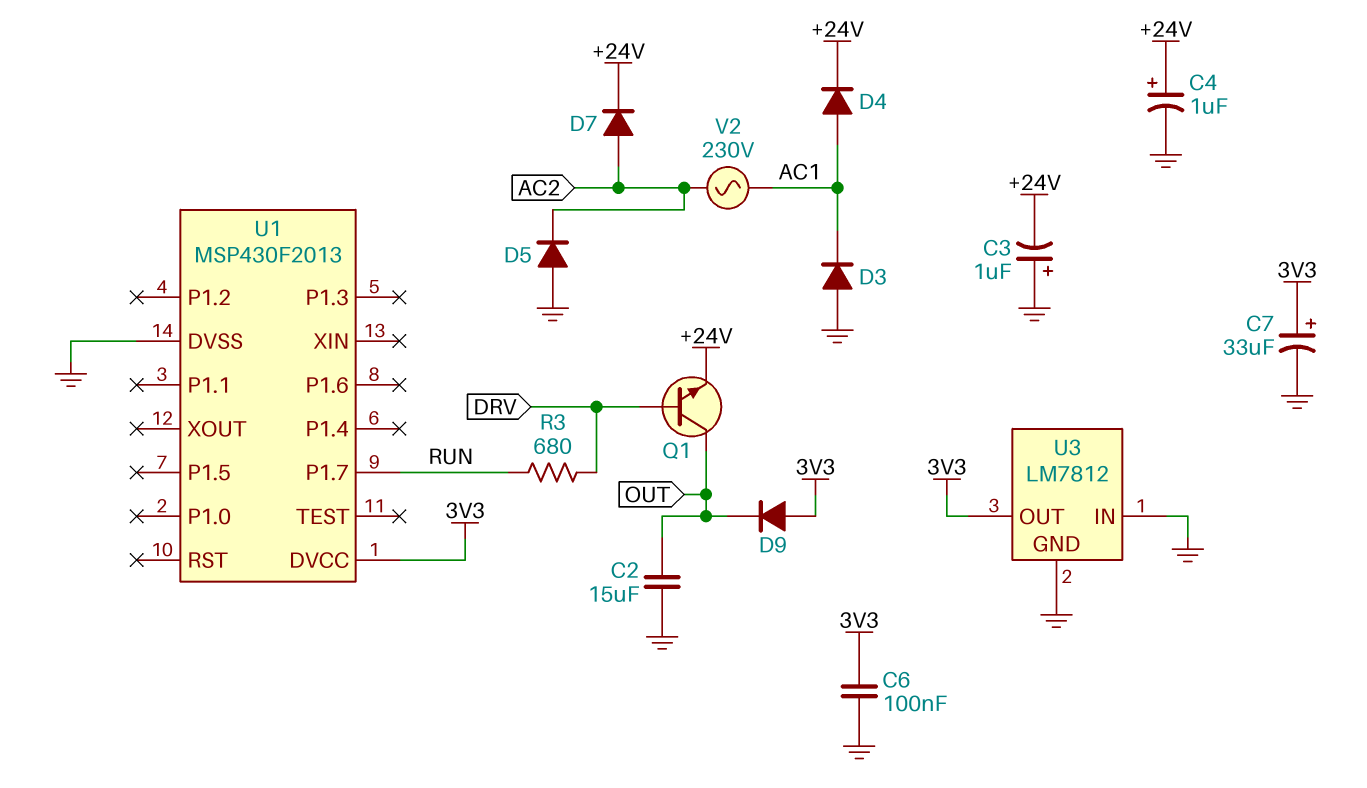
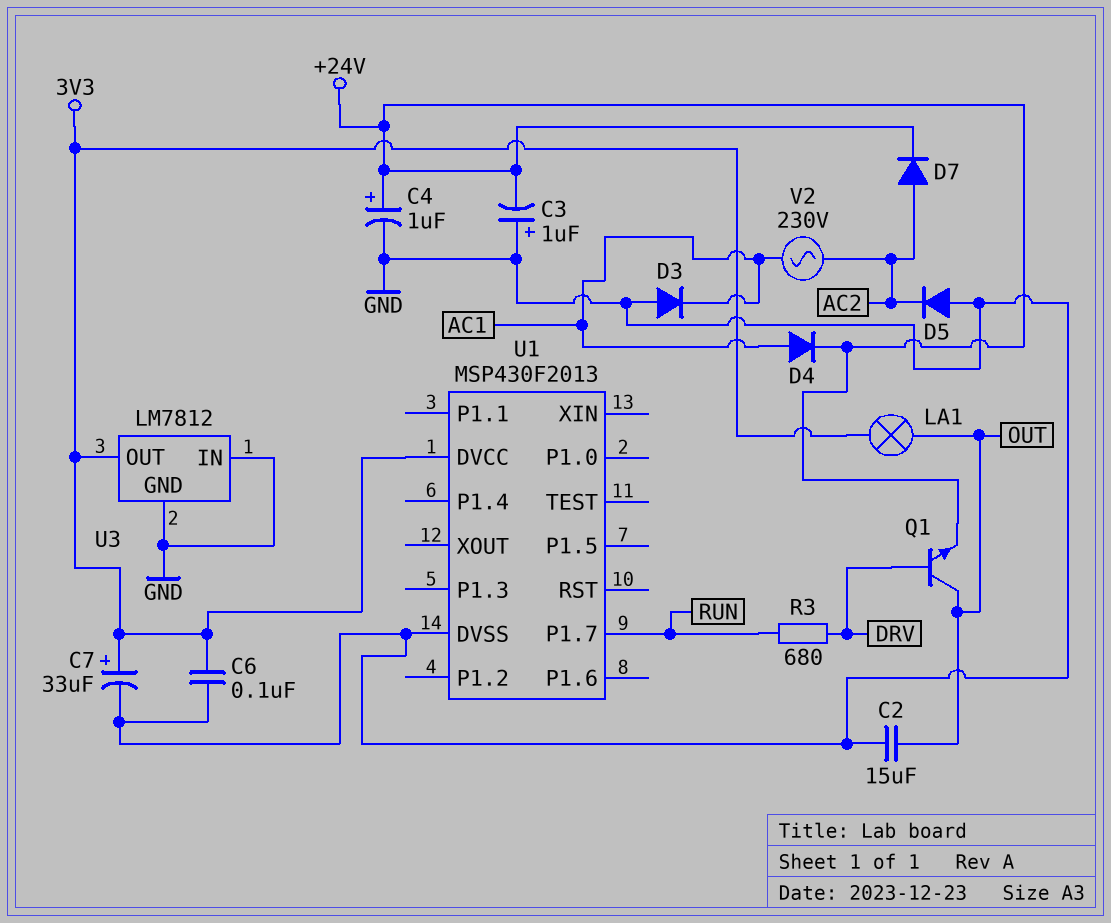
D9: diode (A 3V3, K OUT) -> none
LA1: none -> lamp (3V3, OUT)

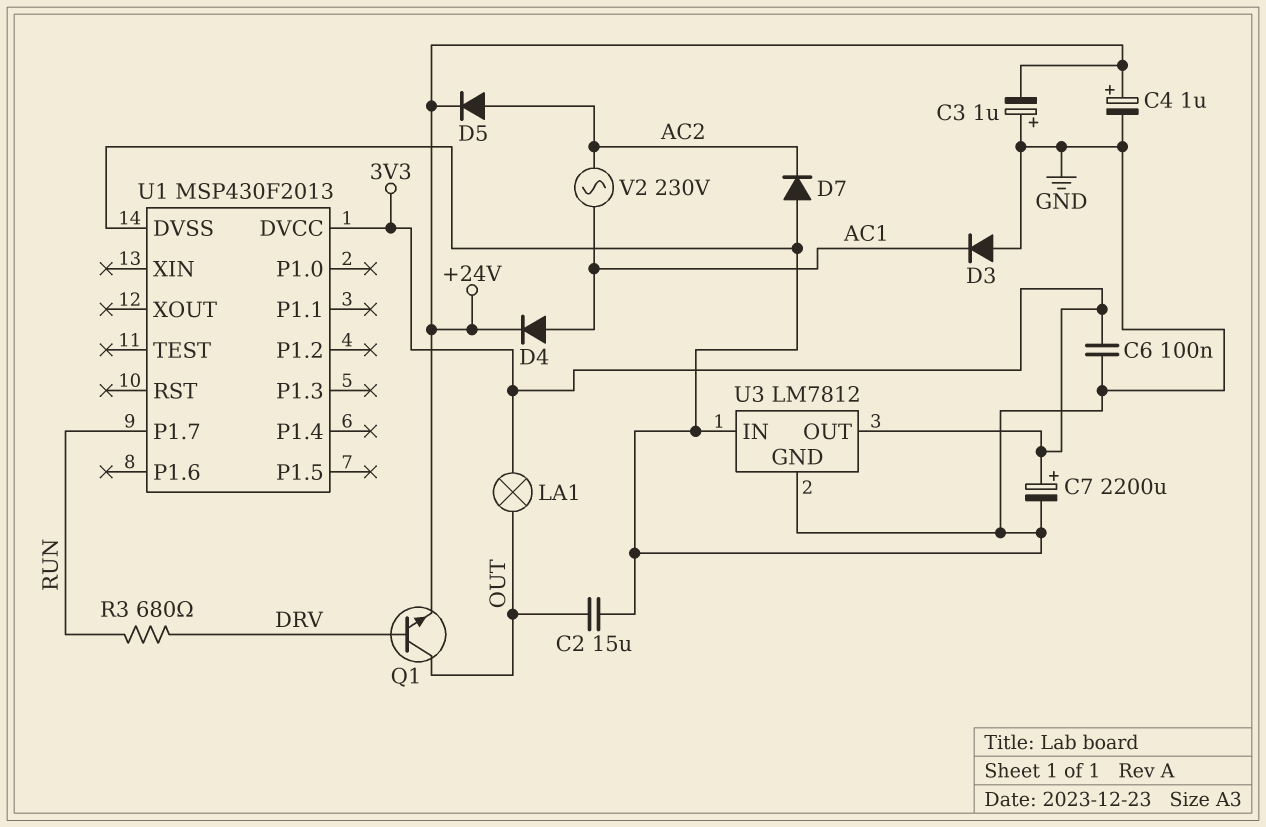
C7: 33uF (plus 3V3, minus GND) -> 2200uF (plus 3V3, minus GND)
D5: diode (A GND, K AC2) -> diode (A AC2, K +24V)
D7: diode (A AC2, K +24V) -> diode (A GND, K AC2)

